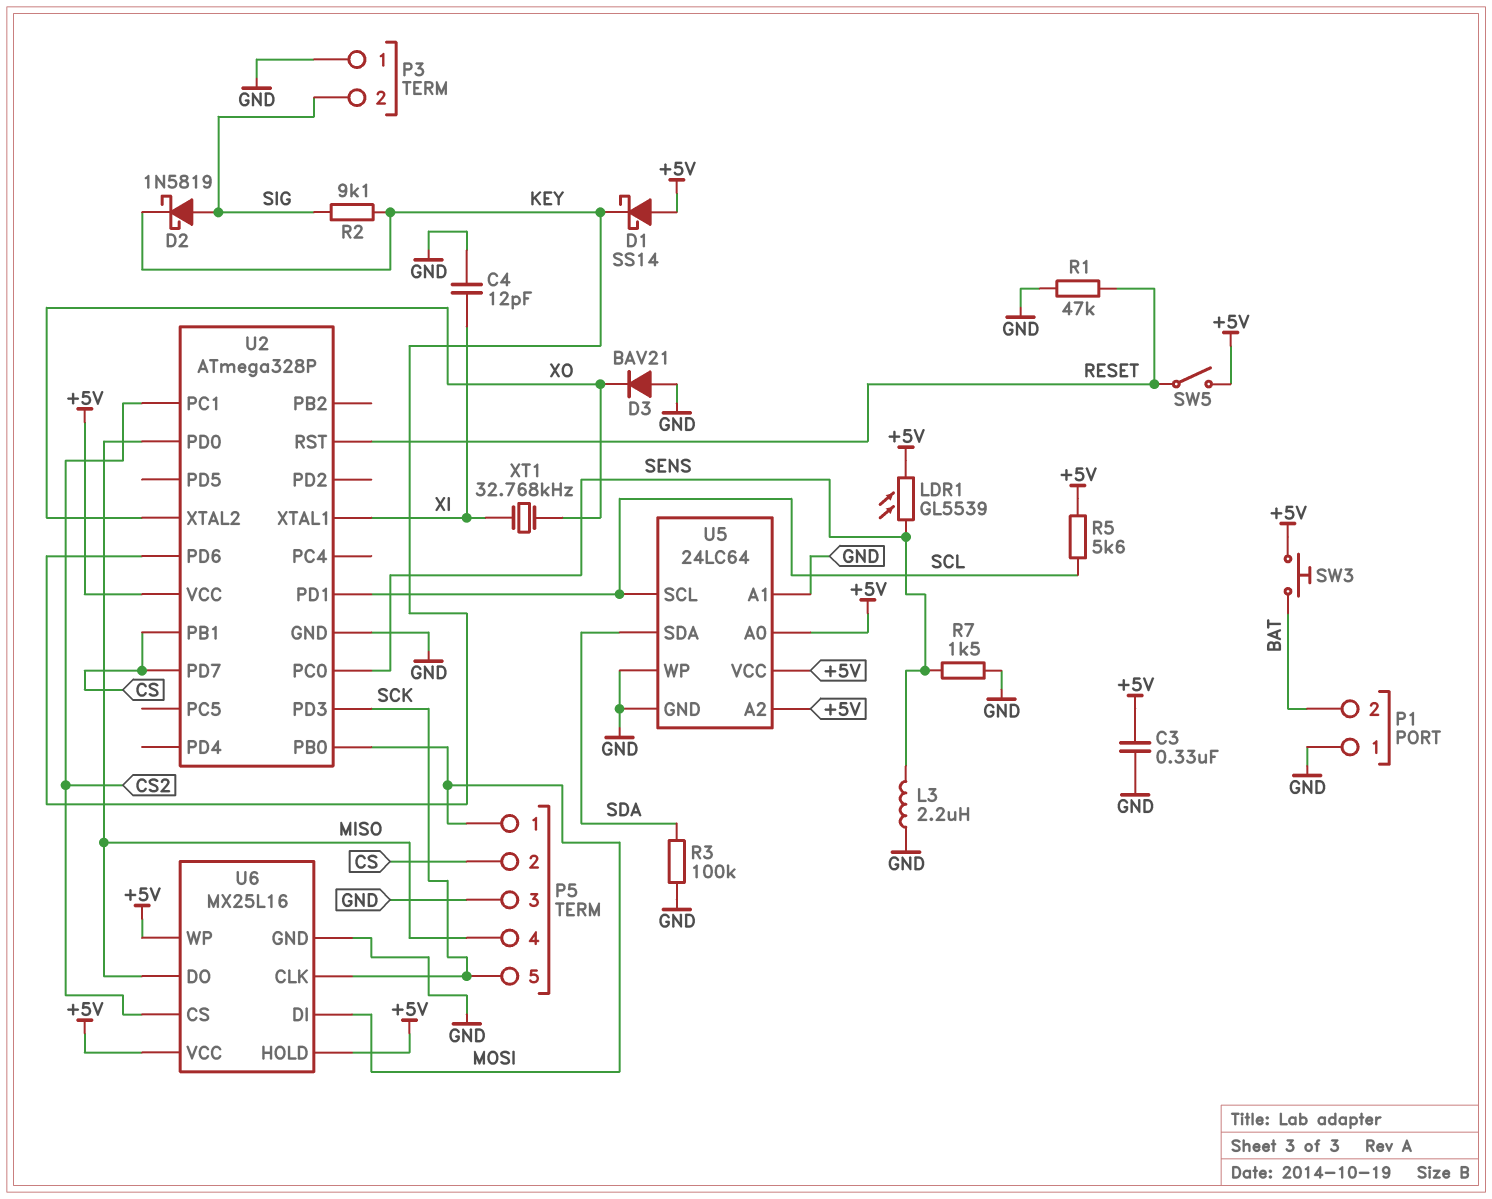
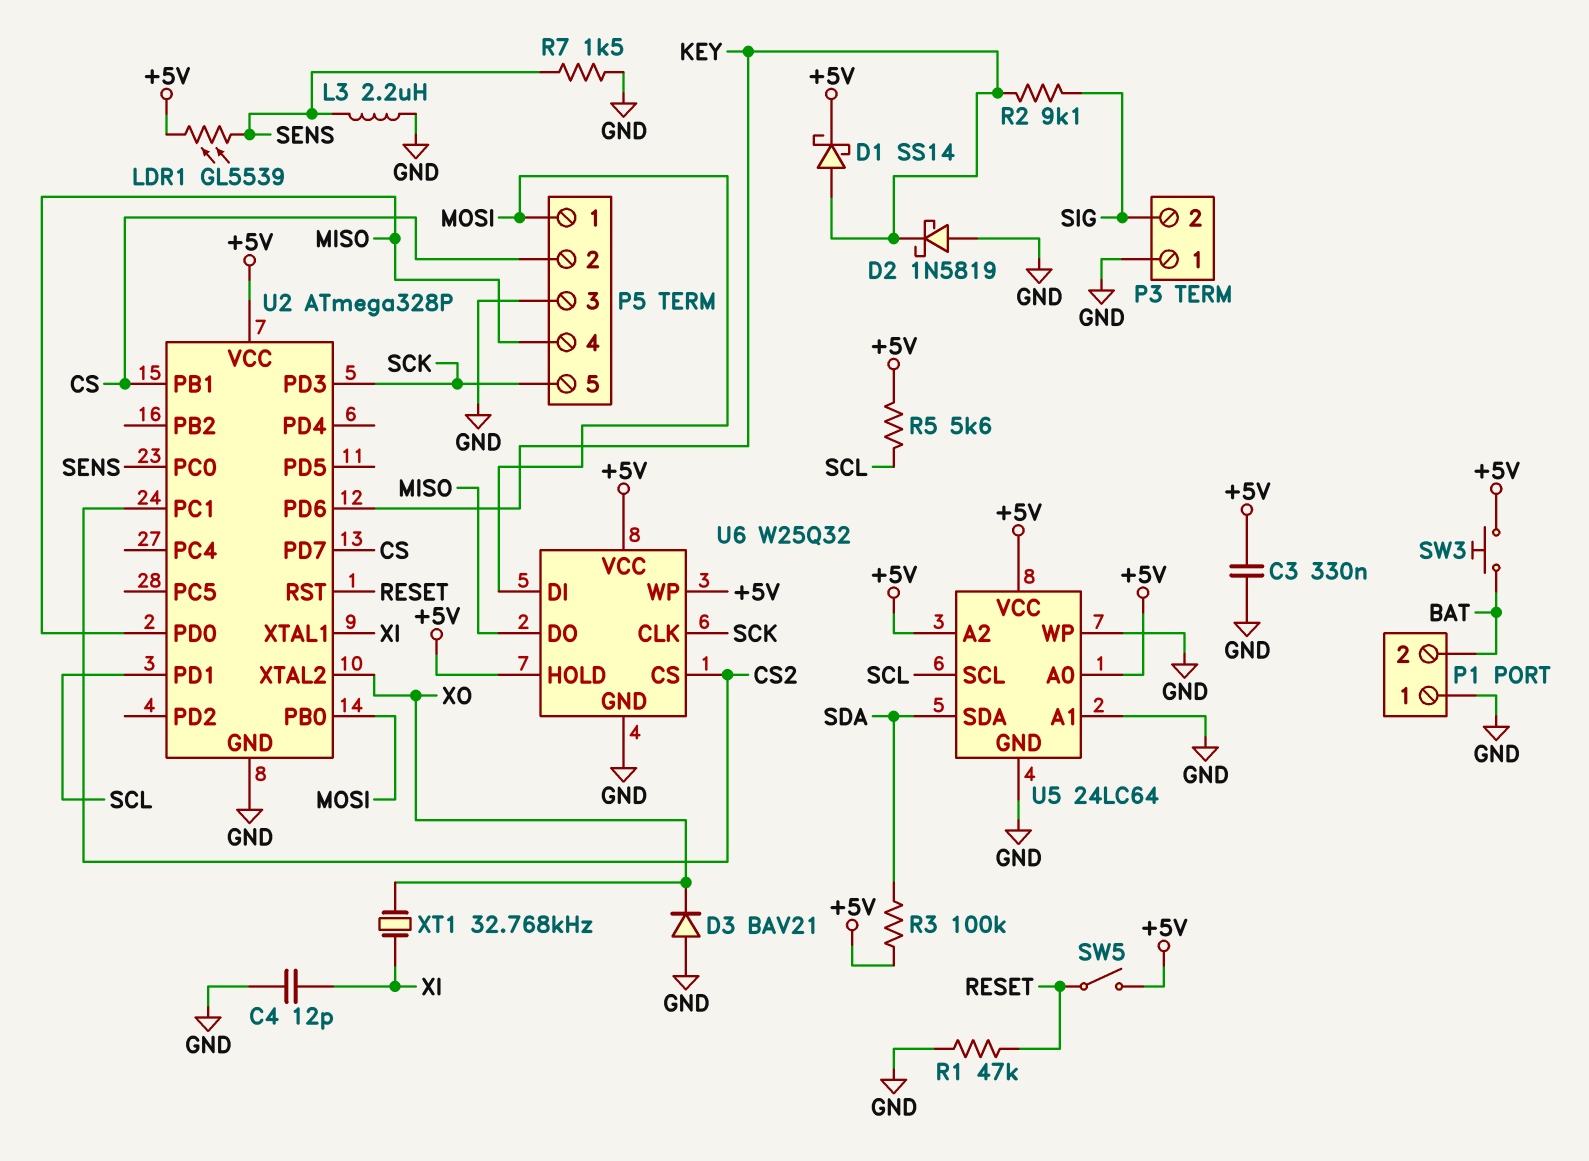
D1: schottky SS14 (A +5V, K KEY) -> schottky SS14 (A KEY, K +5V)
D2: schottky 1N5819 (A SIG, K KEY) -> schottky 1N5819 (A GND, K KEY)
R3: 100k (GND, SDA) -> 100k (+5V, SDA)
U6: MX25L16 -> W25Q32

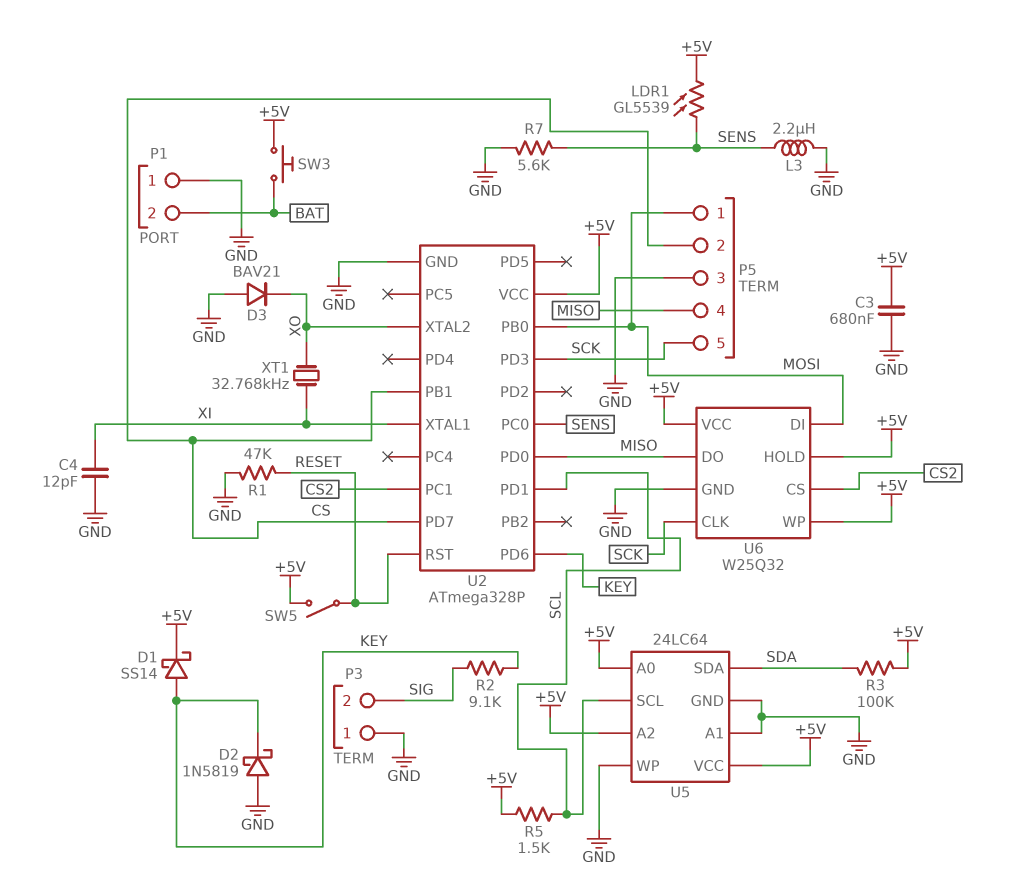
C3: 330nF (+5V, GND) -> 680nF (+5V, GND)
R5: 5.6k (+5V, SCL) -> 1.5k (+5V, SCL)
R7: 1.5k (GND, SENS) -> 5.6k (GND, SENS)

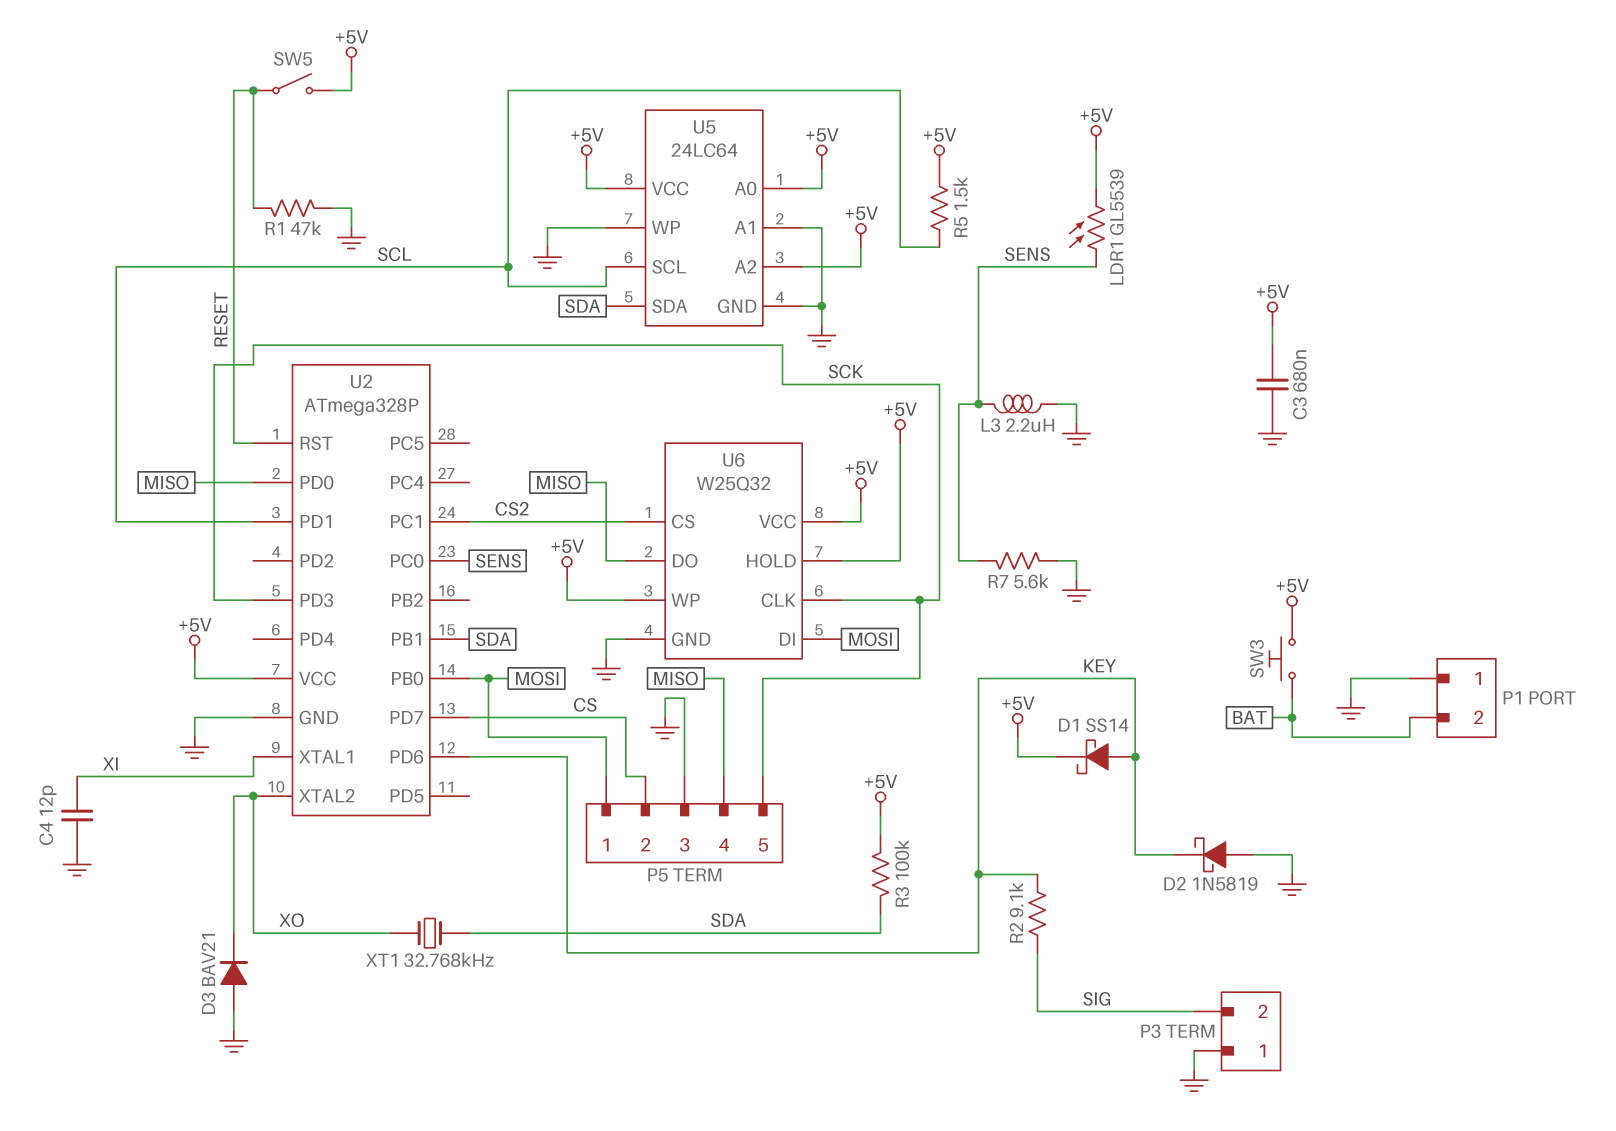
U2 pin PB1: CS -> SDA
XT1: 32.768kHz (XI, XO) -> 32.768kHz (SDA, XO)

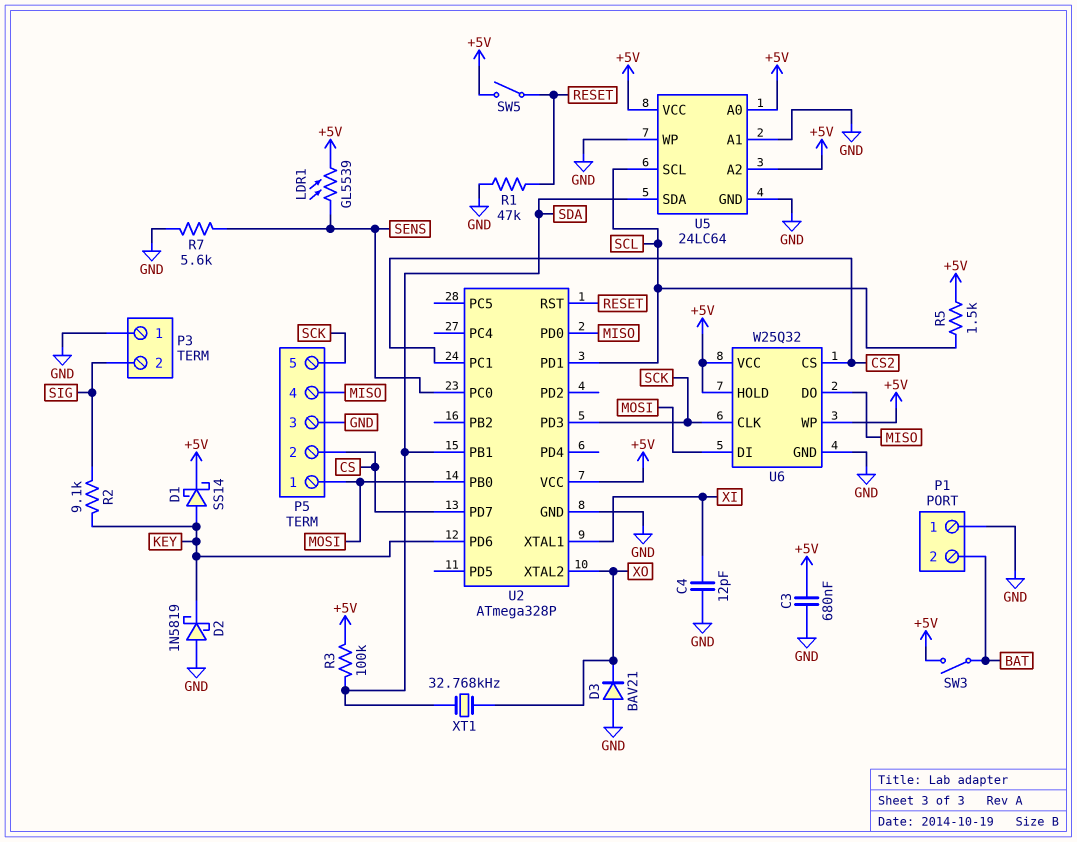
L3: 2.2uH (GND, SENS) -> none
SW3: button (+5V, BAT) -> switch (+5V, BAT)

